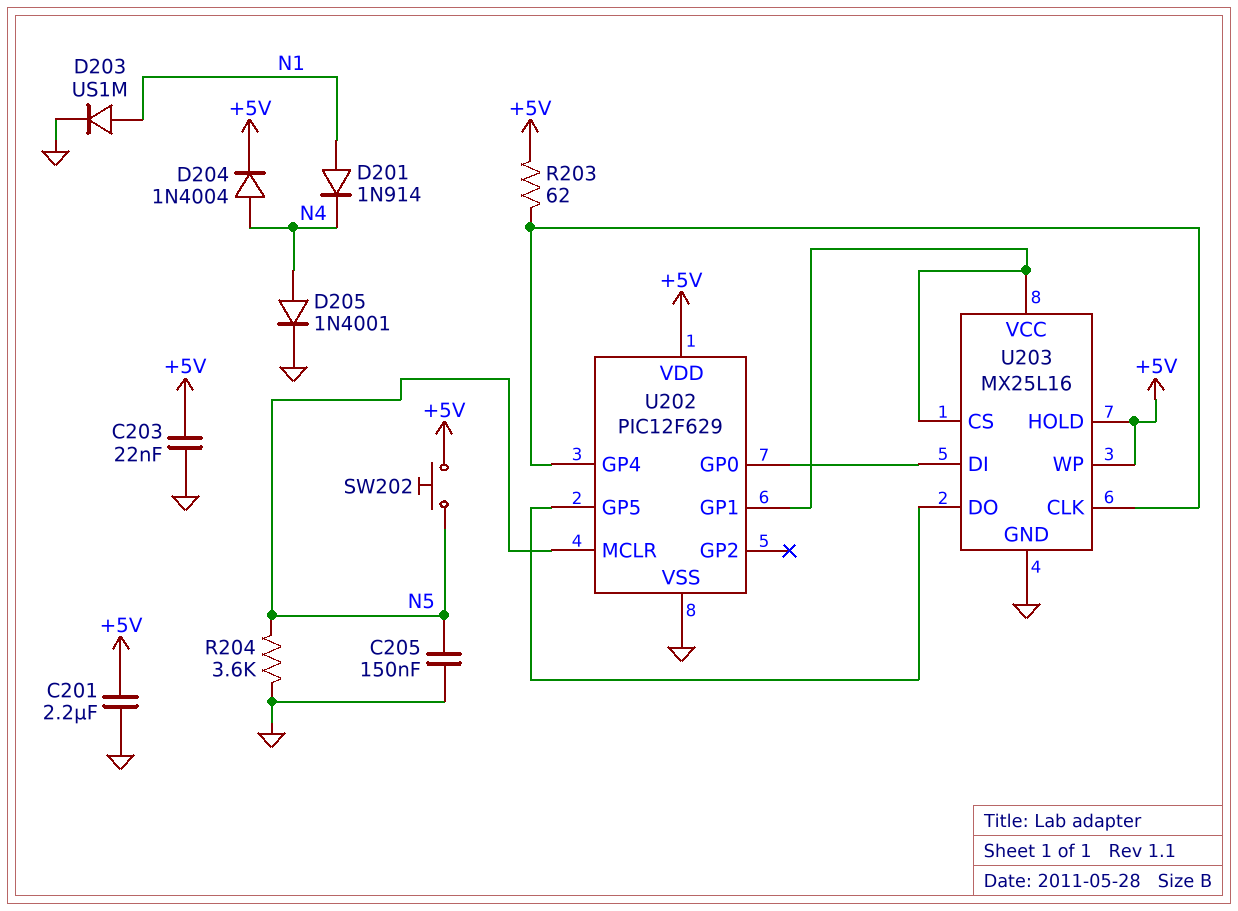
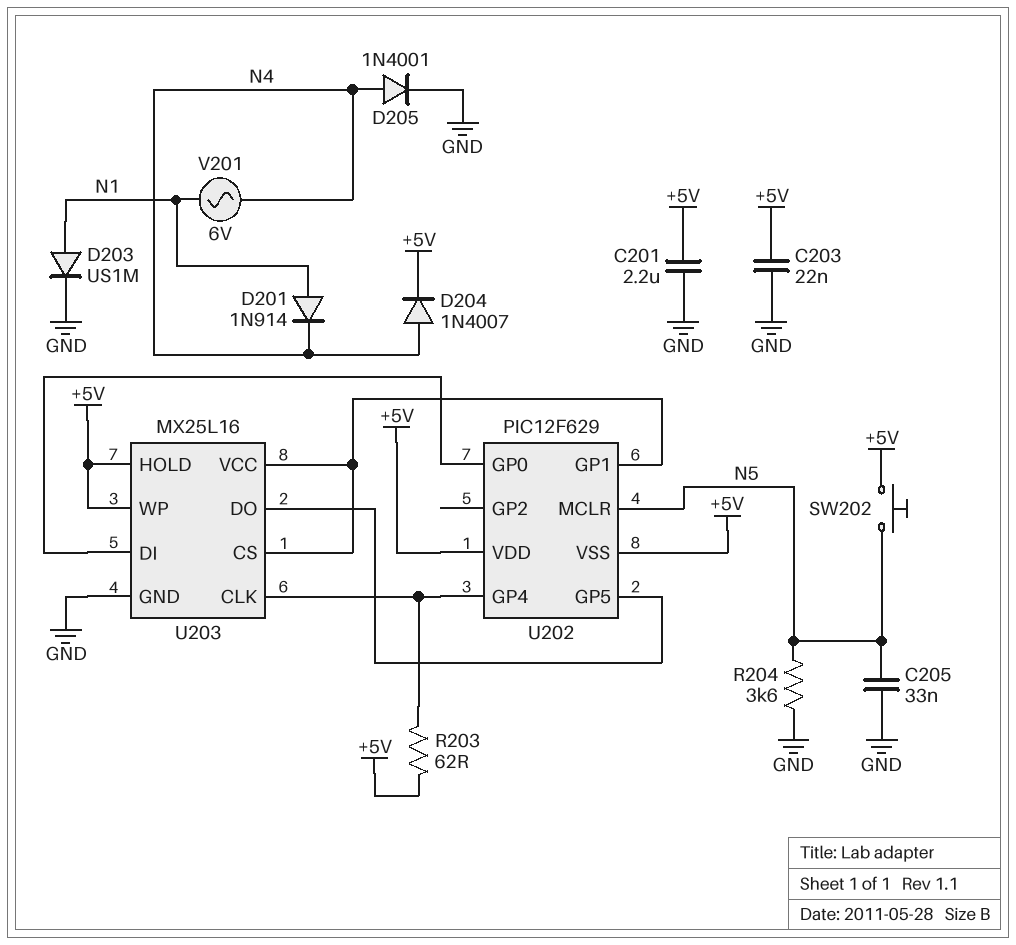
C205: 150nF (GND, N5) -> 33nF (GND, N5)
D204: diode 1N4004 (A N4, K +5V) -> diode 1N4007 (A N4, K +5V)
U202 pin VSS: GND -> +5V
V201: none -> AC 6V (N1, N4)

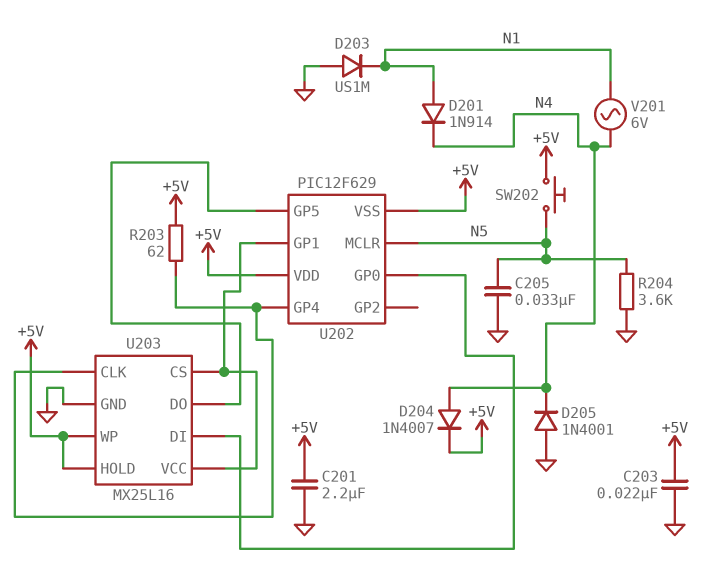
D203: diode US1M (A N1, K GND) -> diode US1M (A GND, K N1)
D205: diode 1N4001 (A N4, K GND) -> diode 1N4001 (A GND, K N4)

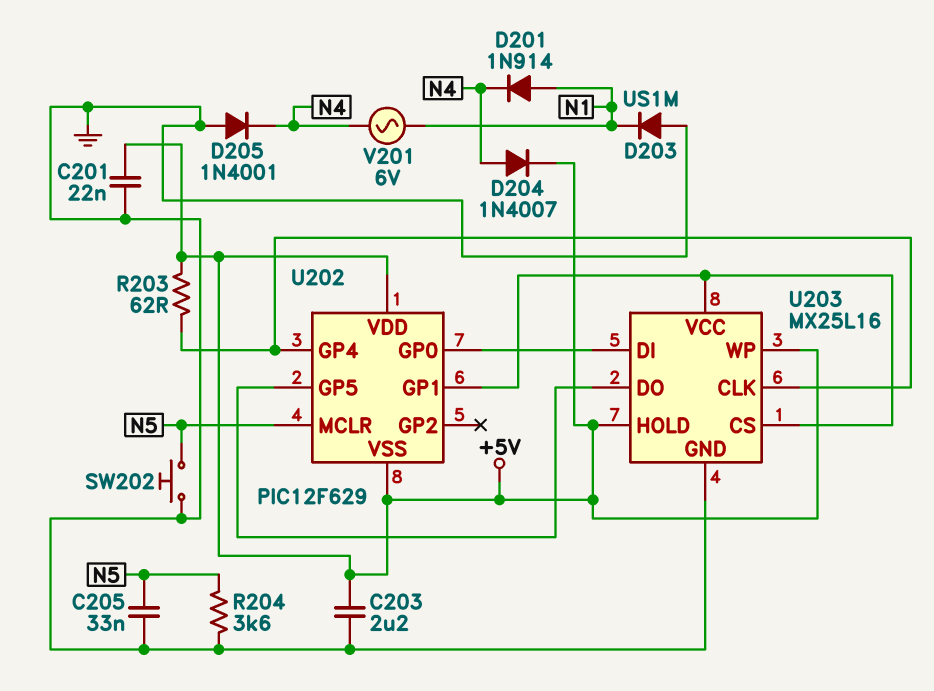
C201: 2.2uF (+5V, GND) -> 22nF (+5V, GND)
C203: 22nF (+5V, GND) -> 2.2uF (+5V, GND)
SW202: button (+5V, N5) -> button (GND, N5)

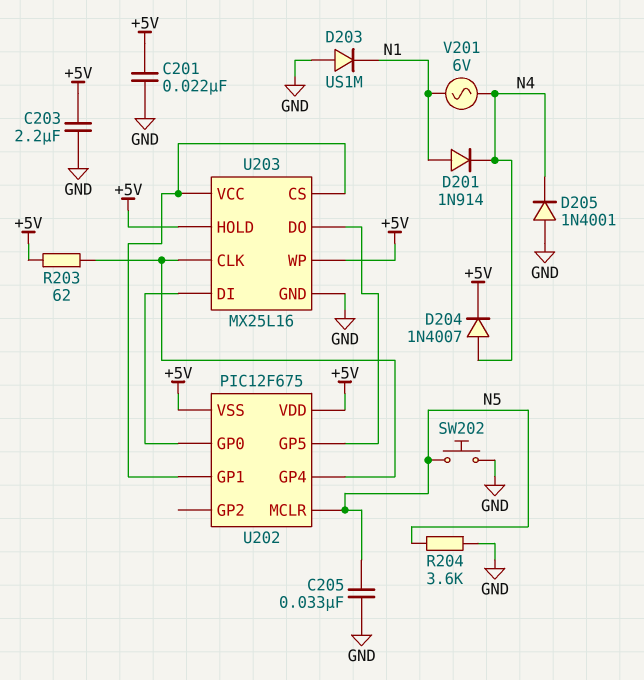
U202: PIC12F629 -> PIC12F675

